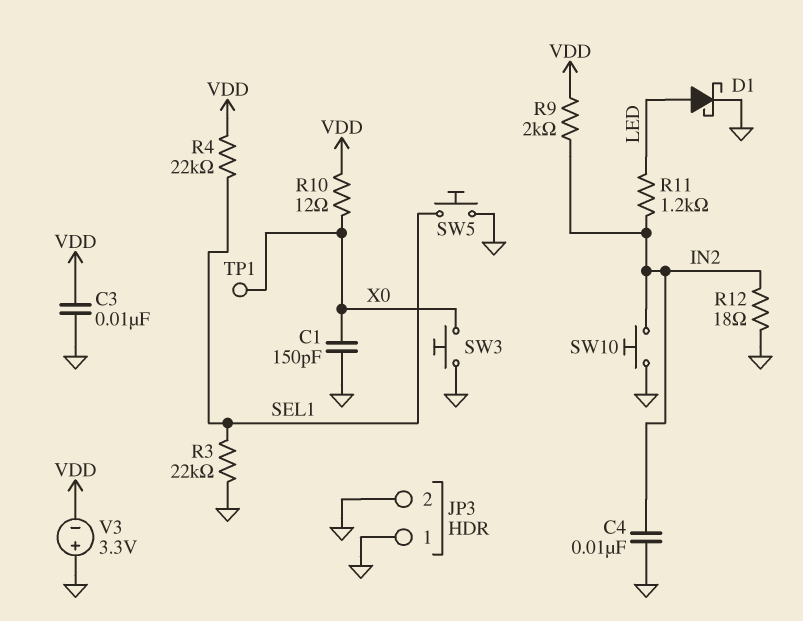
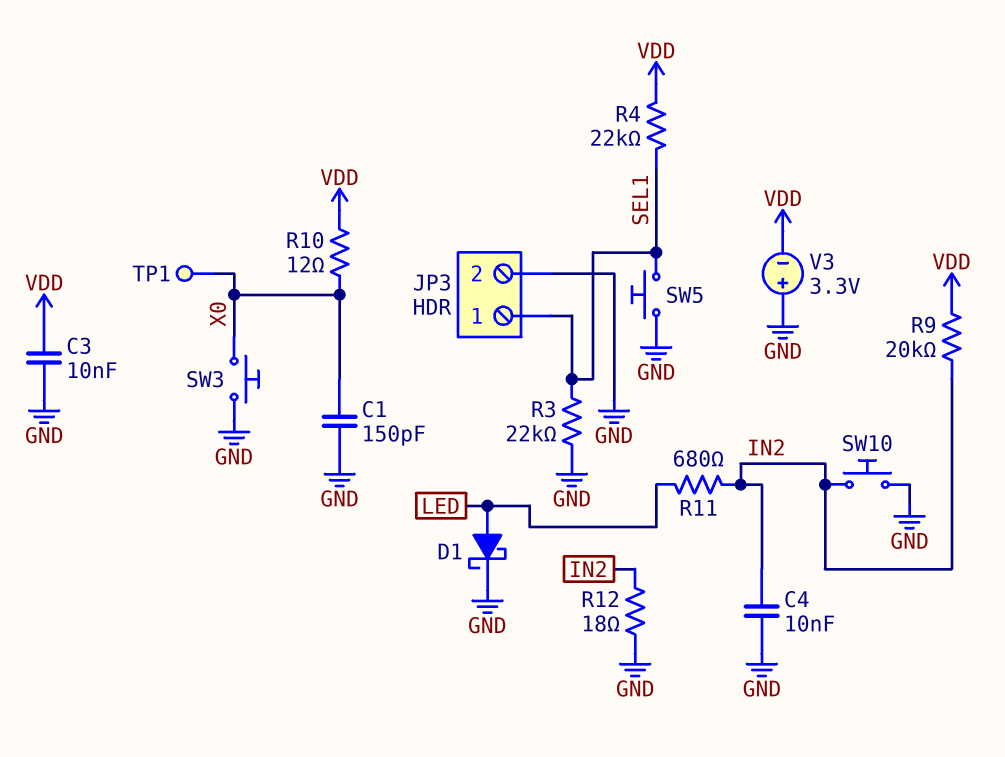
JP3 pin 1: GND -> SEL1
R9: 2k (IN2, VDD) -> 20k (IN2, VDD)
R11: 1.2k (IN2, LED) -> 680 (IN2, LED)

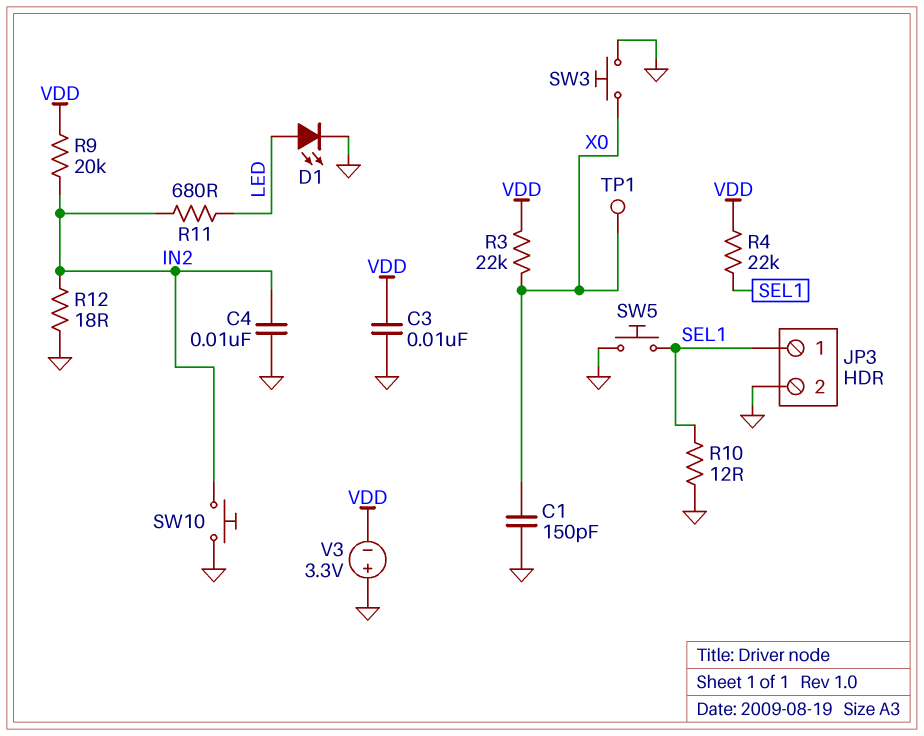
D1: schottky (A LED, K GND) -> LED (A LED, K GND)
R3: 22k (GND, SEL1) -> 22k (VDD, X0)
R10: 12 (VDD, X0) -> 12 (GND, SEL1)

